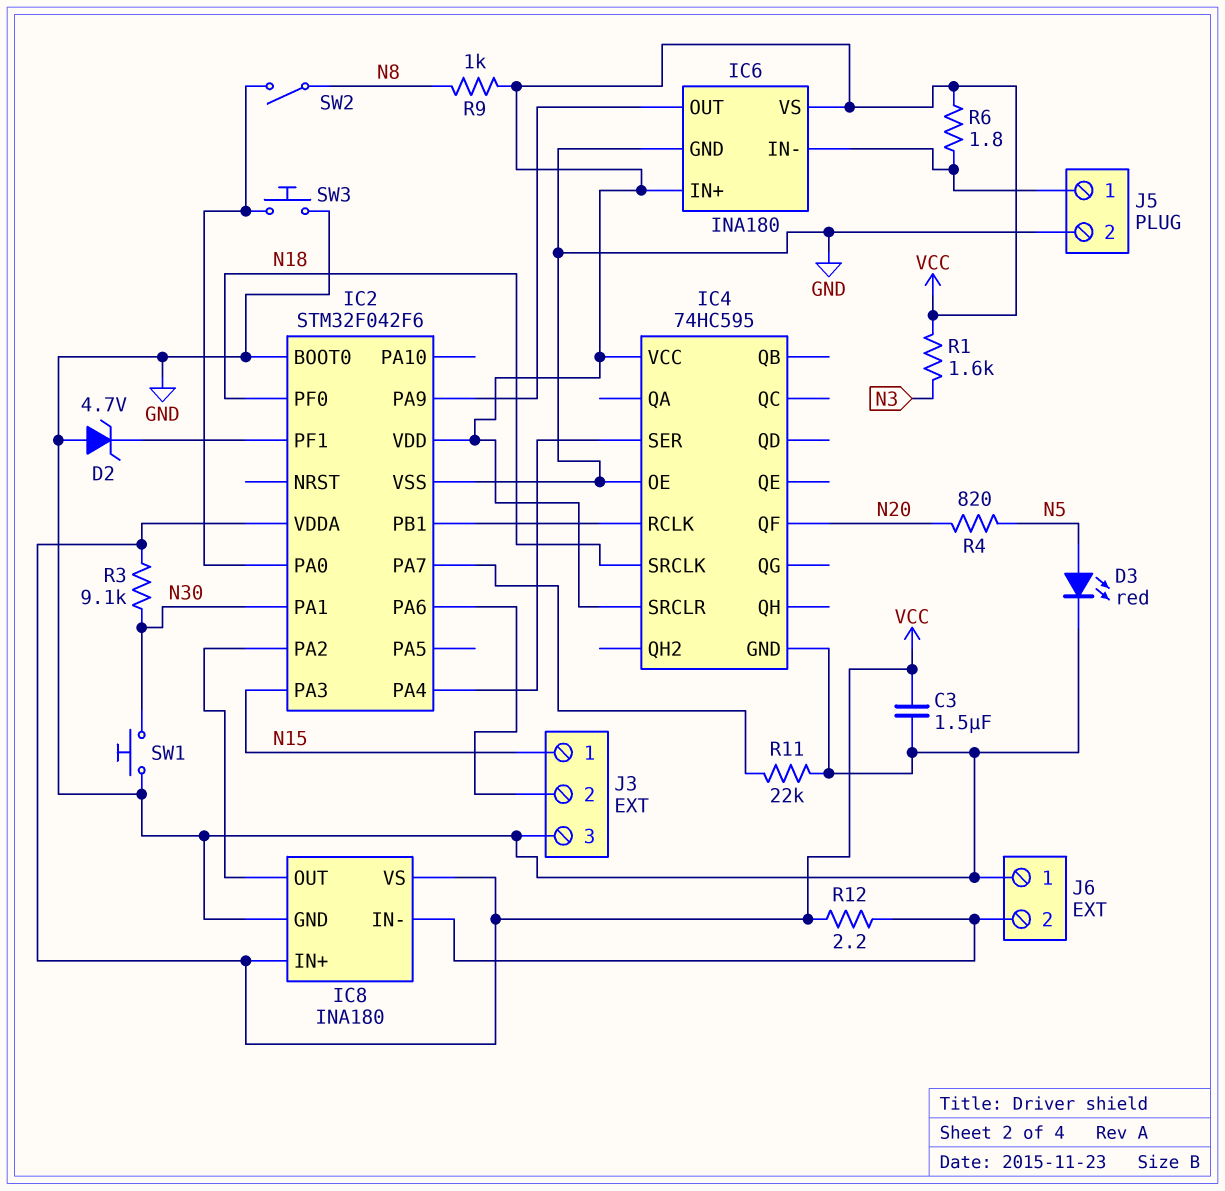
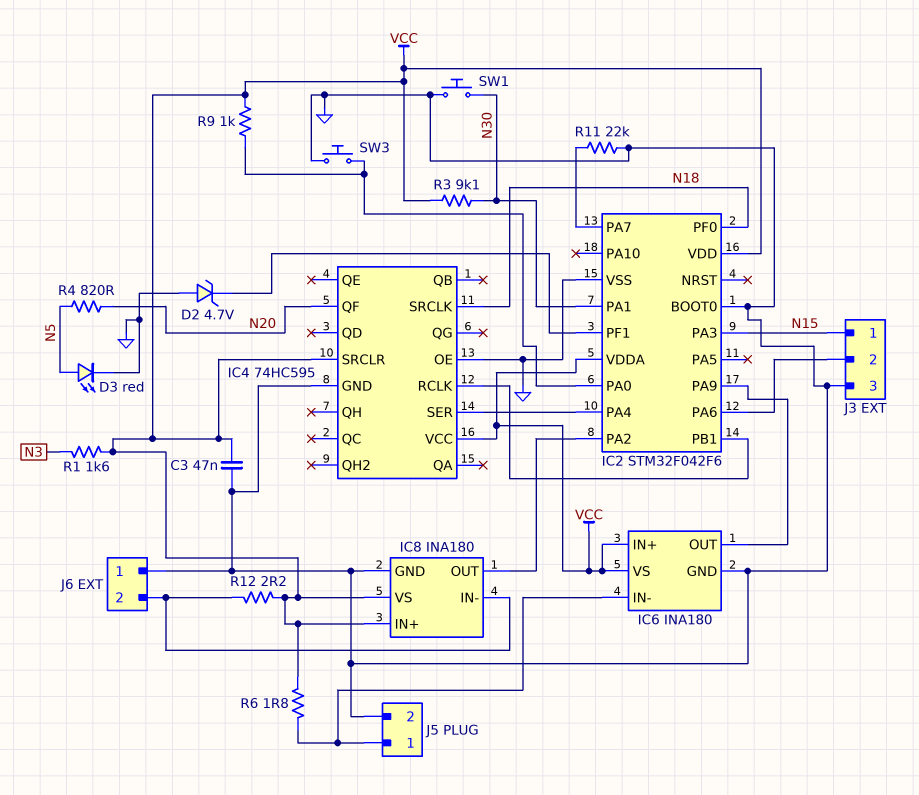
C3: 1.5uF (GND, VCC) -> 47nF (GND, VCC)
R9: 1k (N8, VCC) -> 1k (IC2/PA0, VCC)
SW2: switch (IC2/PA0, N8) -> none

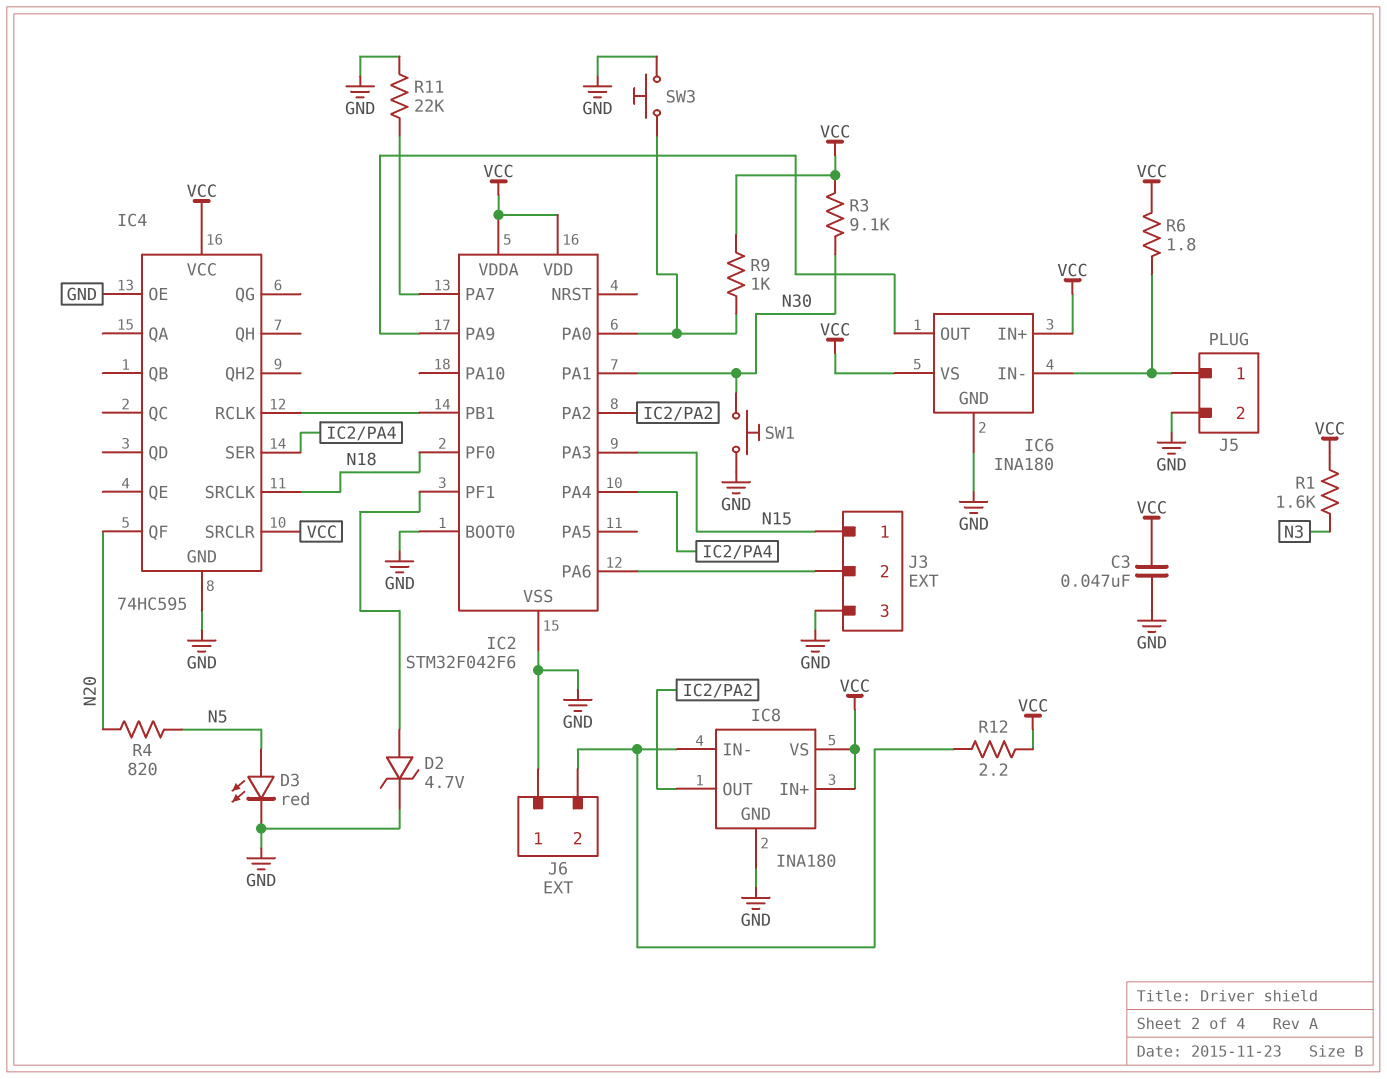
D2: zener 4.7V (A GND, K IC2/PF1) -> zener 4.7V (A IC2/PF1, K GND)

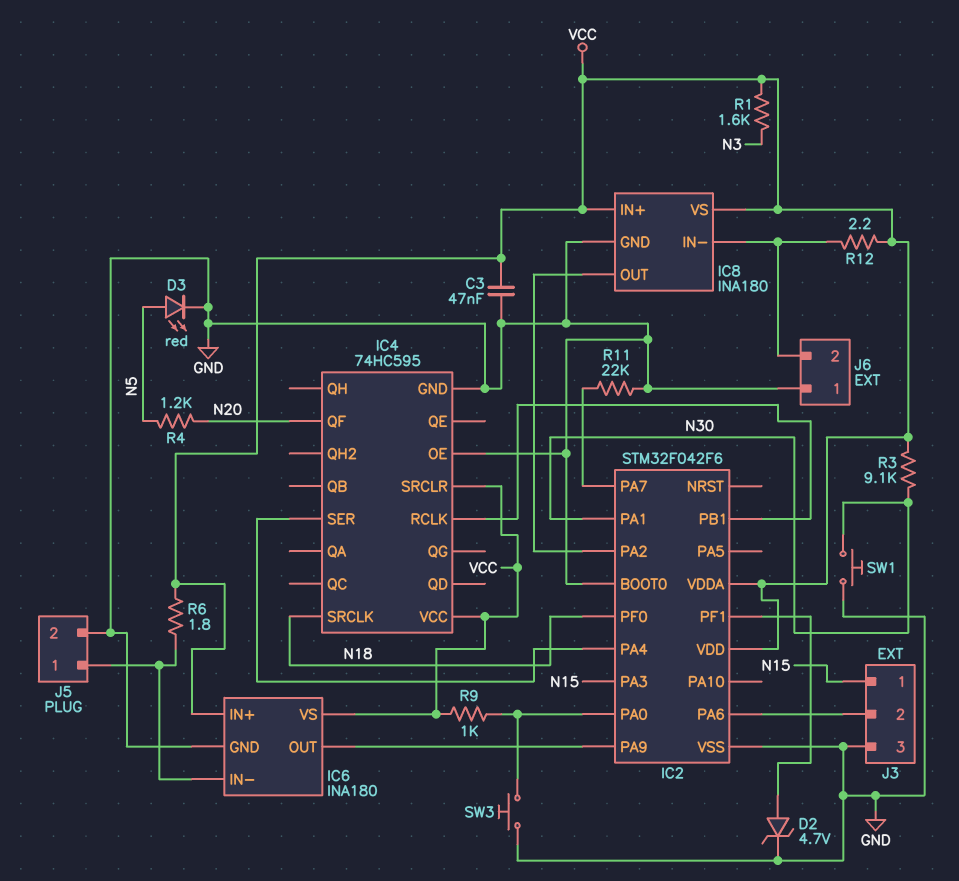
R4: 820 (N5, N20) -> 1.2k (N5, N20)

